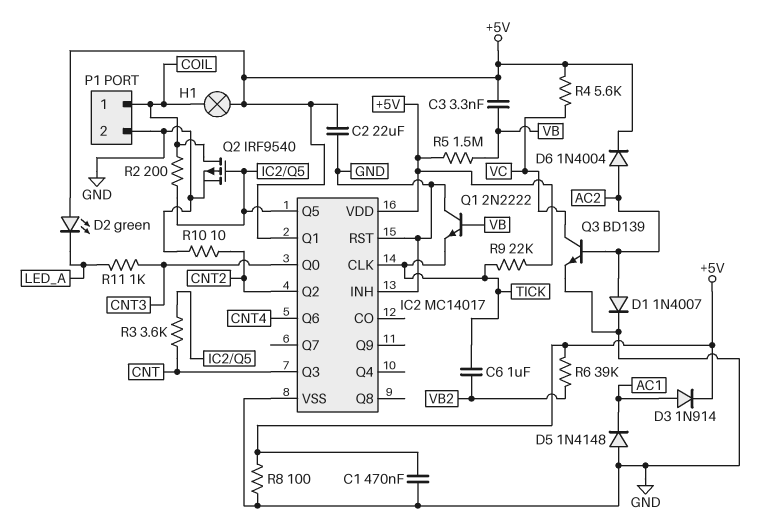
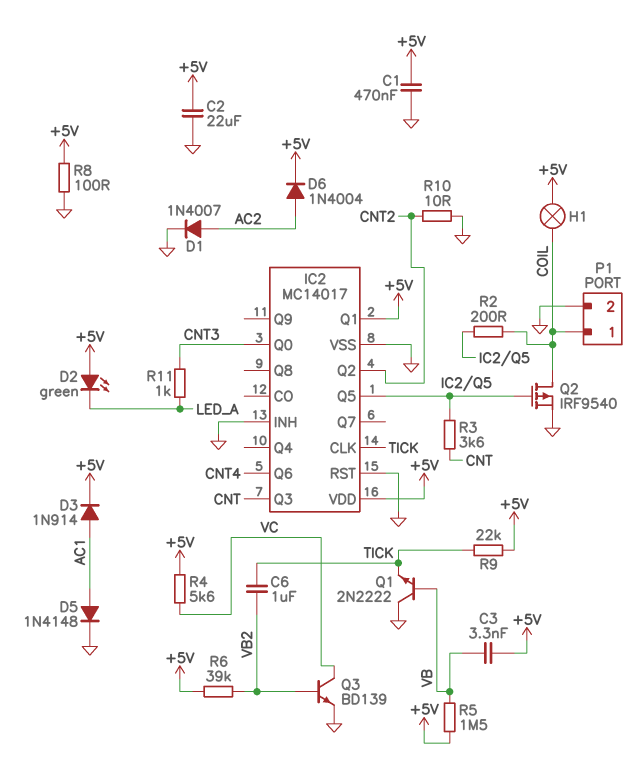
D5: diode 1N4148 (A GND, K AC1) -> diode 1N4148 (A AC1, K GND)
Q3: NPN BD139 (B AC2, C VC, E GND) -> NPN BD139 (B VB2, C VC, E GND)

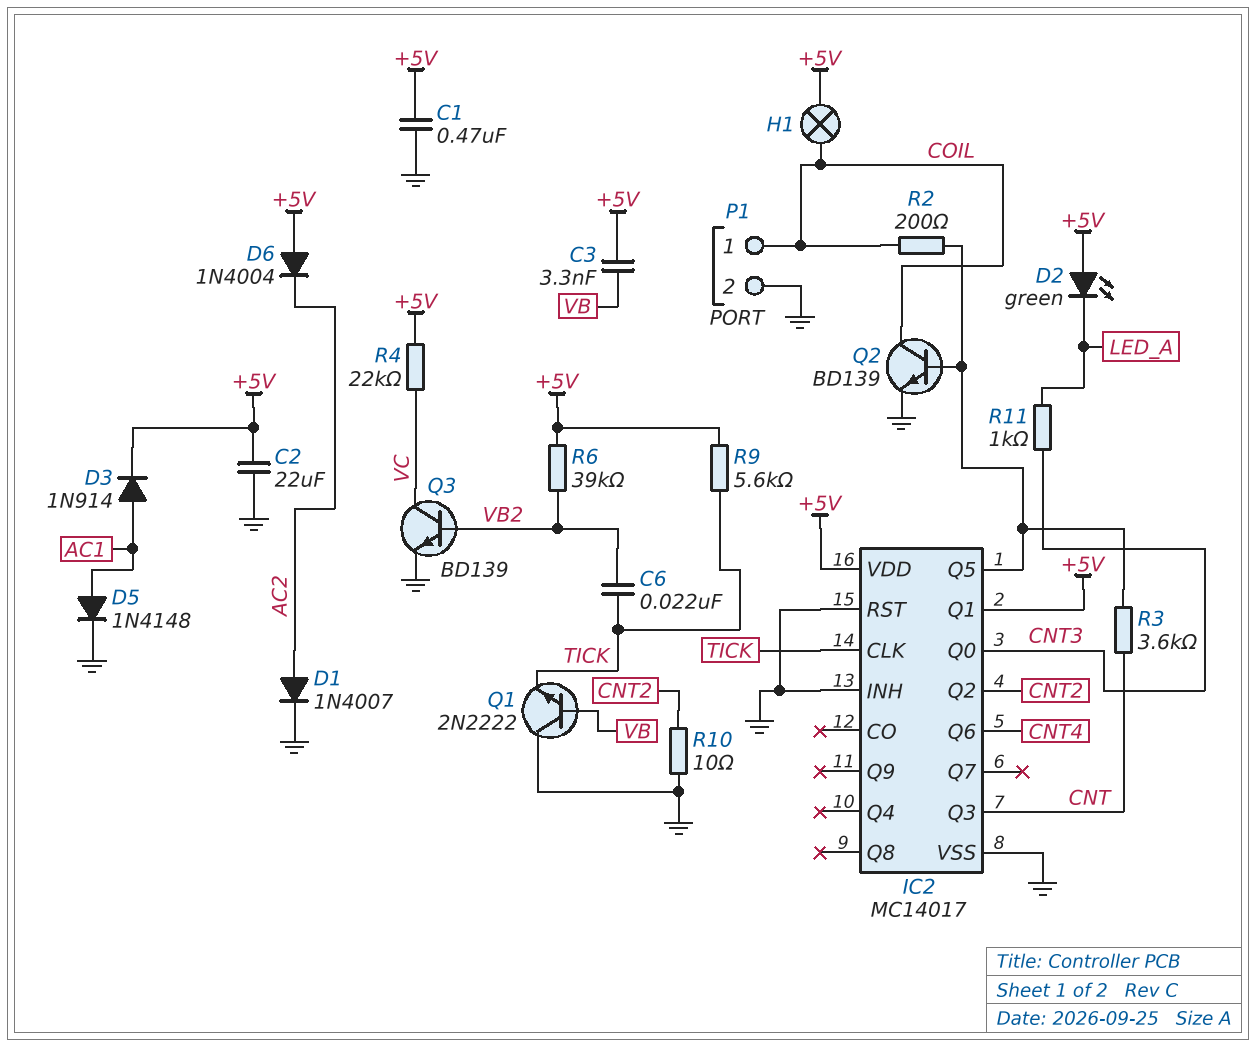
C6: 1uF (TICK, VB2) -> 22nF (TICK, VB2)
D6: diode 1N4004 (A AC2, K +5V) -> diode 1N4004 (A +5V, K AC2)
Q2: PMOS IRF9540 (G IC2/Q5, D COIL, S GND) -> NPN BD139 (B IC2/Q5, C COIL, E GND)
R4: 5.6k (+5V, VC) -> 22k (+5V, VC)
R5: 1.5M (+5V, VB) -> none
R8: 100 (+5V, GND) -> none
R9: 22k (+5V, TICK) -> 5.6k (+5V, TICK)

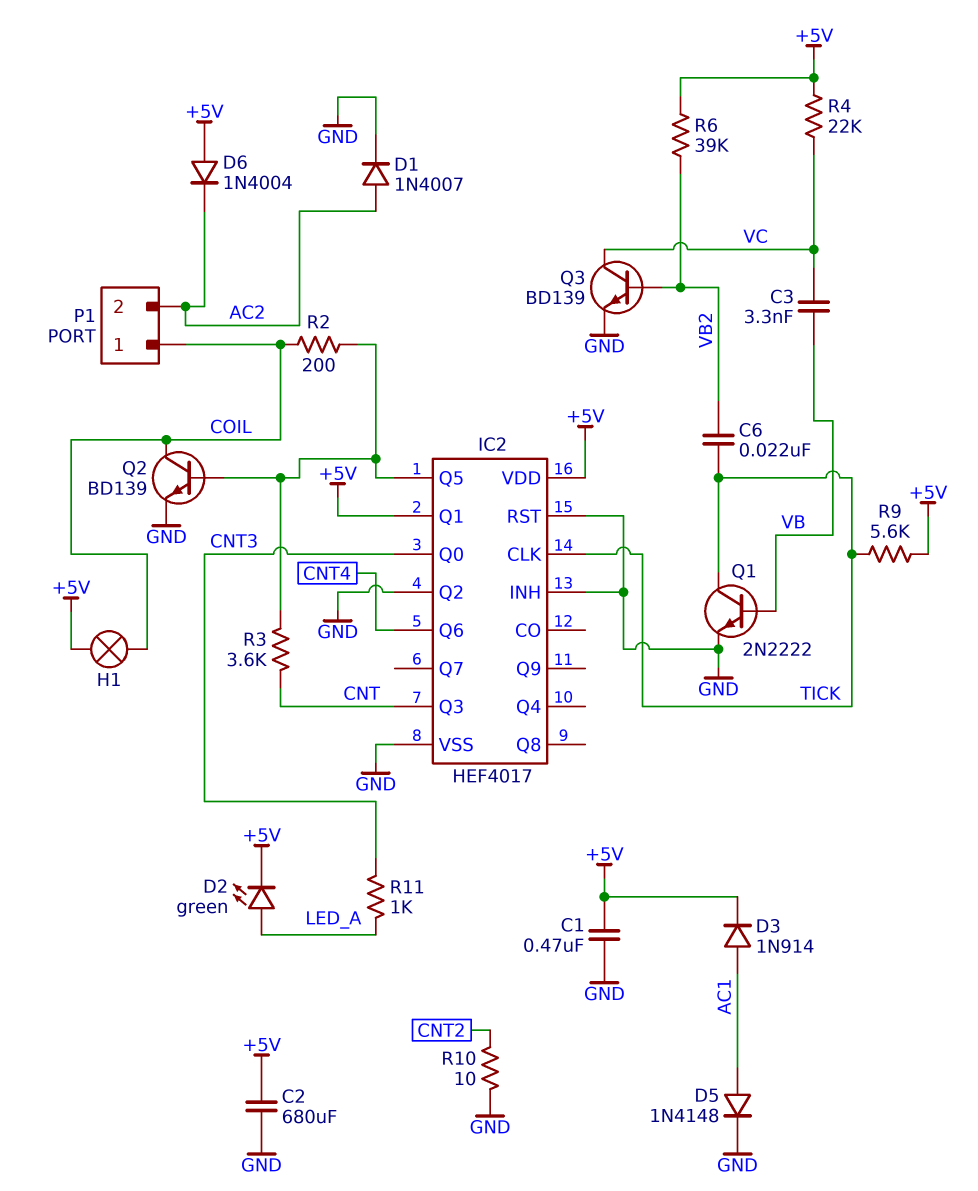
C2: 22uF (+5V, GND) -> 680uF (+5V, GND)
C3: 3.3nF (+5V, VB) -> 3.3nF (VB, VC)
D2: LED green (A +5V, K LED_A) -> LED green (A LED_A, K +5V)
IC2: MC14017 -> HEF4017
IC2 pin Q2: CNT2 -> GND
P1 pin 2: GND -> AC2
Q1: NPN 2N2222 (B VB, C GND, E TICK) -> NPN 2N2222 (B VB, C TICK, E GND)

